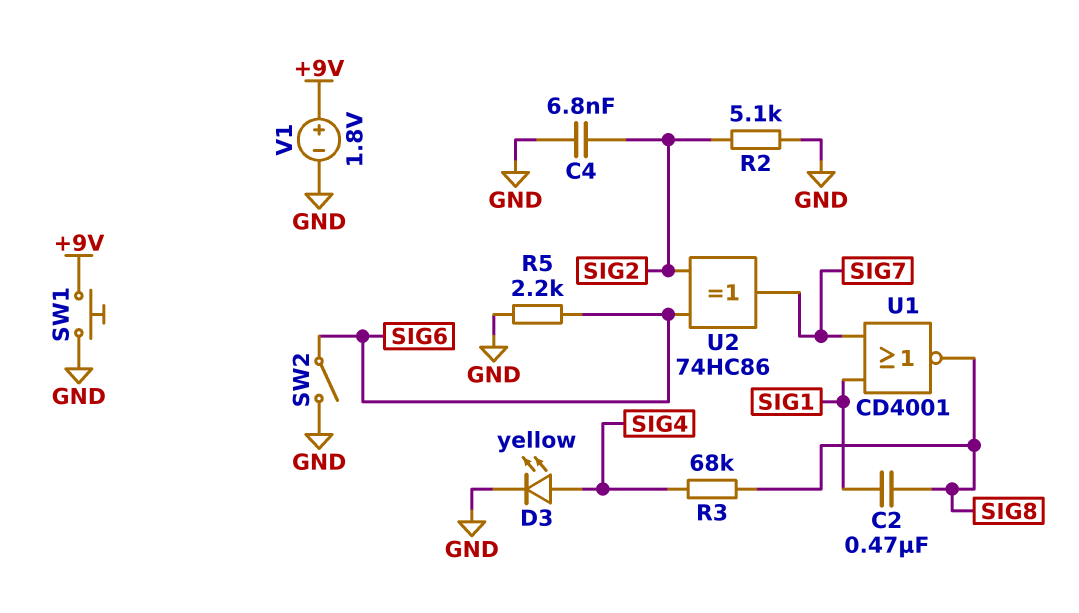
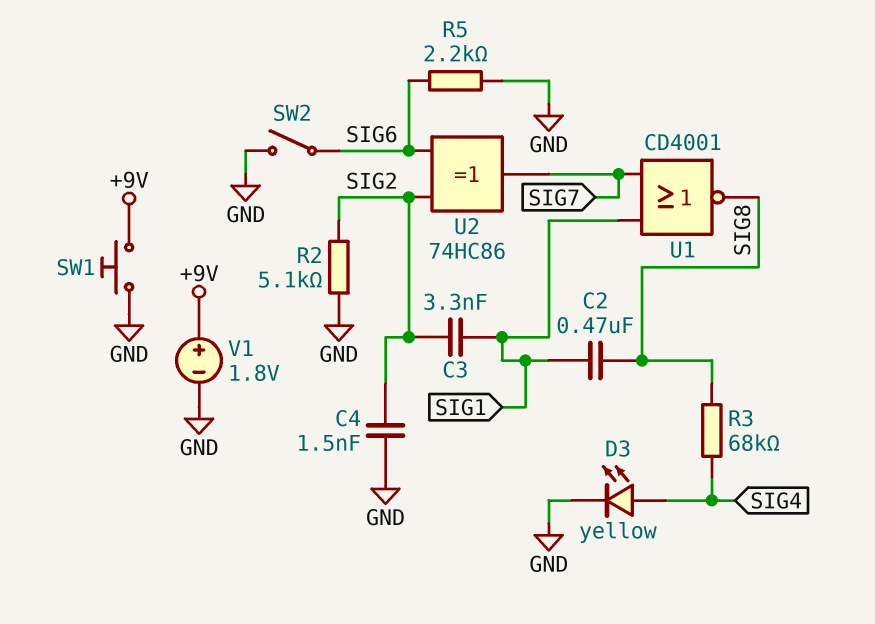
C3: none -> 3.3nF (SIG1, SIG2)
C4: 6.8nF (GND, SIG2) -> 1.5nF (GND, SIG2)

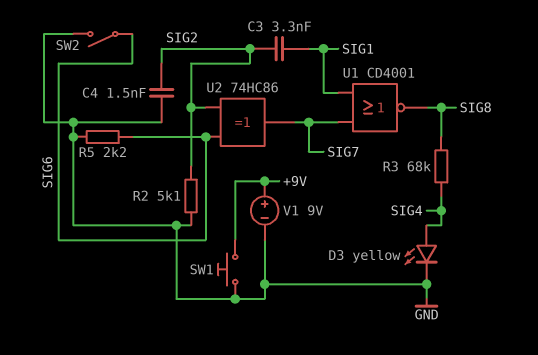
C2: 470nF (SIG1, SIG8) -> none
V1: 1.8V (plus +9V, minus GND) -> 9V (plus +9V, minus GND)

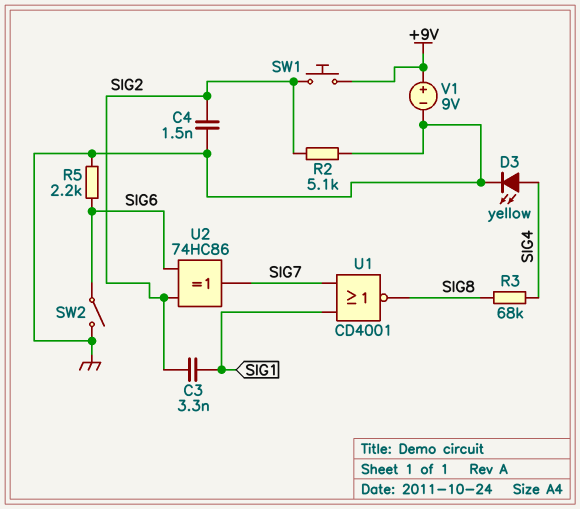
SW1: button (+9V, GND) -> button (+9V, SIG2)

